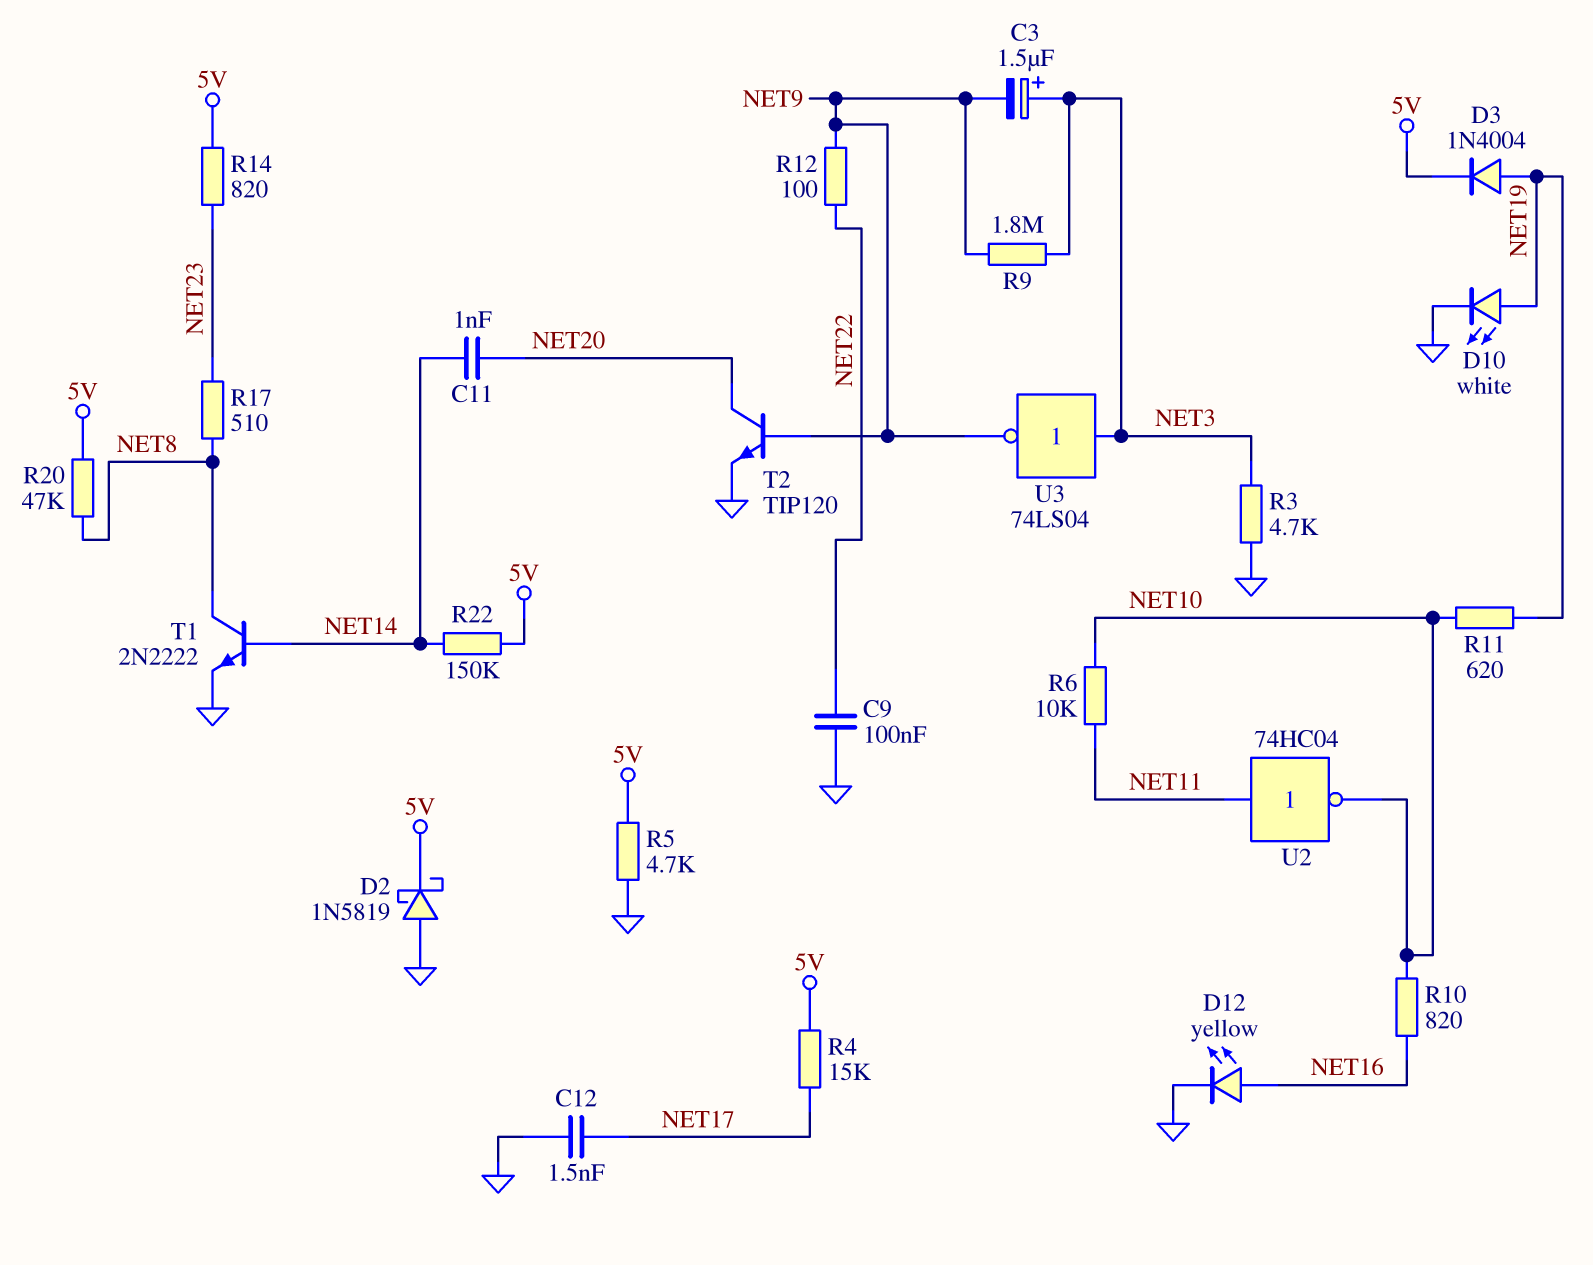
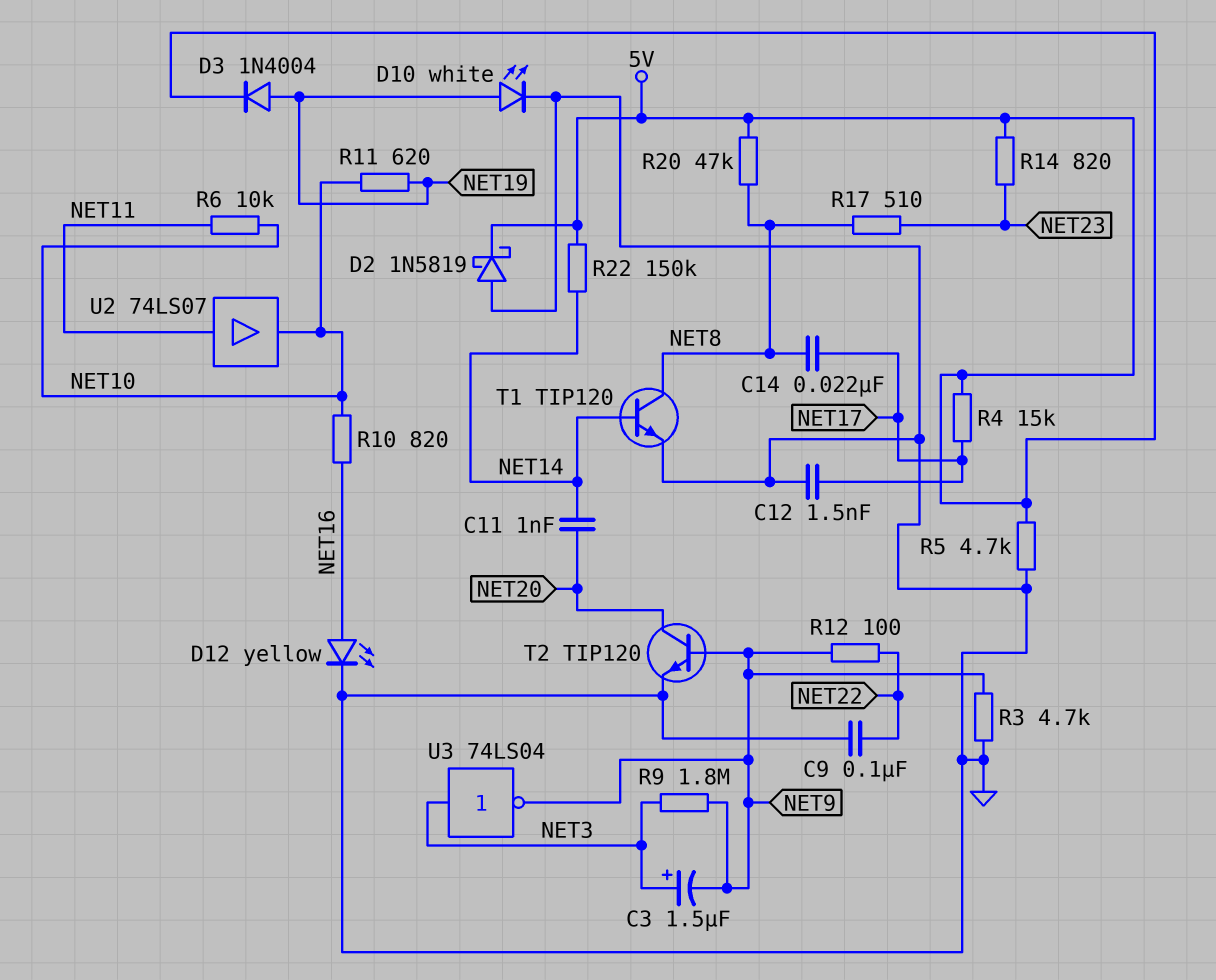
C14: none -> 22nF (NET8, NET17)
R3: 4.7k (GND, NET3) -> 4.7k (GND, NET9)
T1: NPN 2N2222 (B NET14, C NET8, E GND) -> NPN TIP120 (B NET14, C NET8, E GND)
U2: NOT 74HC04 (in NET11, out NET10) -> buffer 74LS07 (in NET11, out NET10)

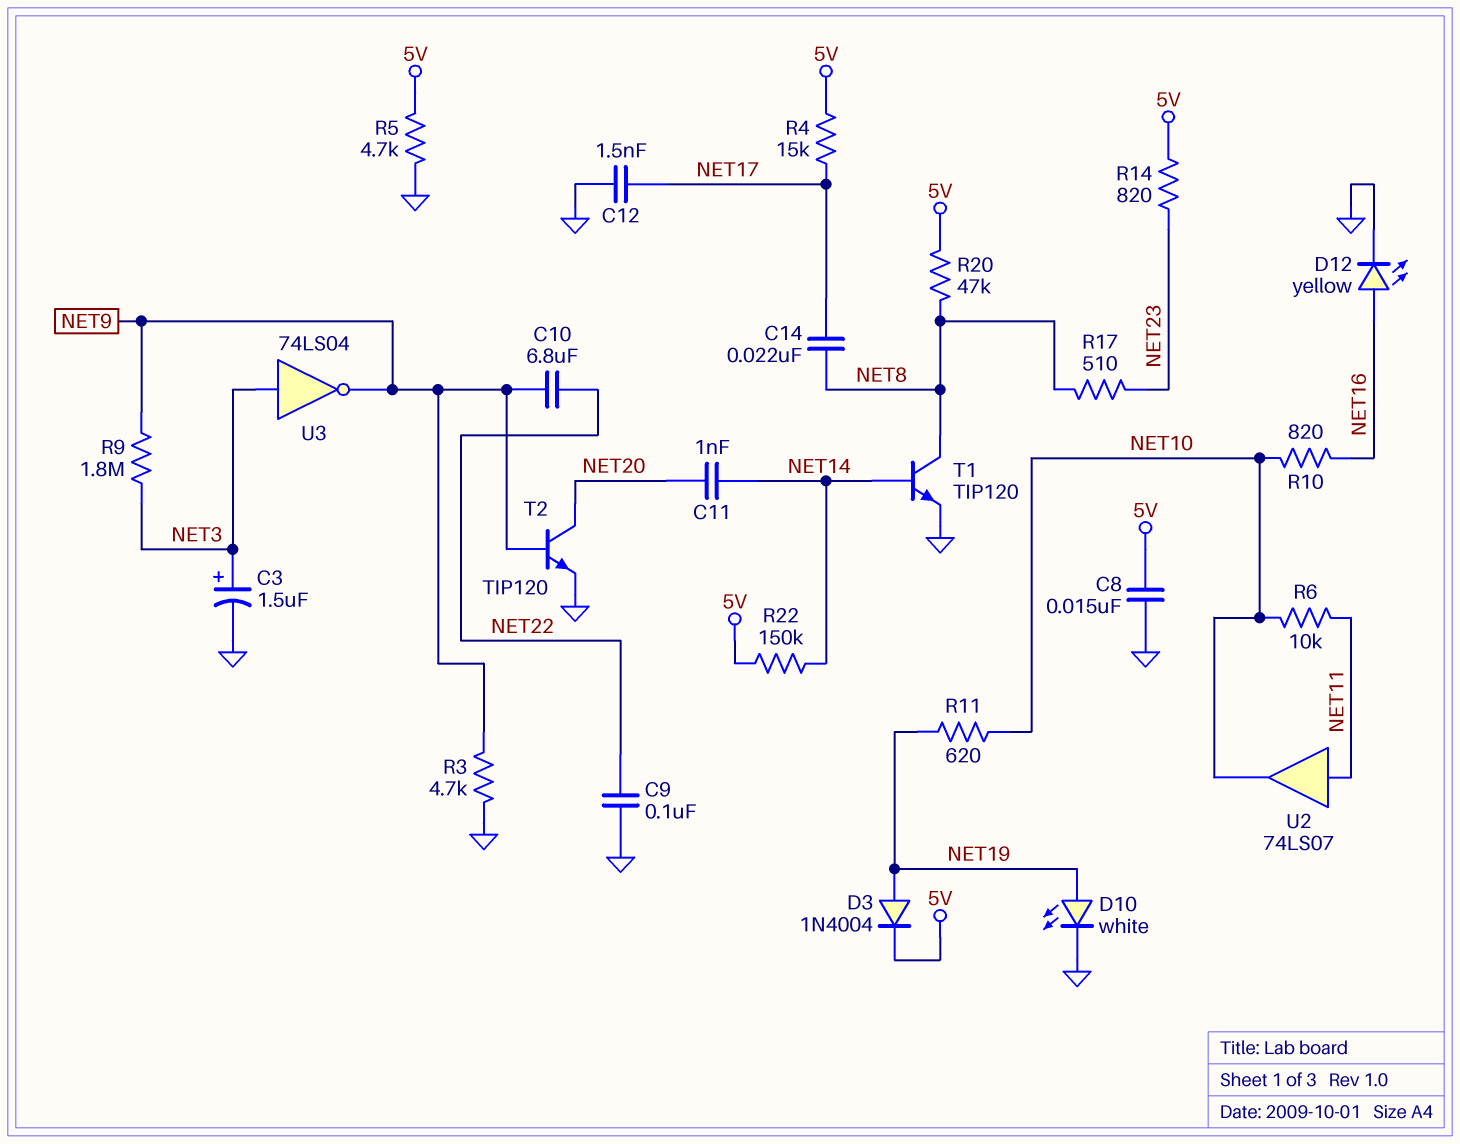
C3: 1.5uF (plus NET3, minus NET9) -> 1.5uF (plus NET3, minus GND)
C8: none -> 15nF (5V, GND)
C10: none -> 6.8uF (NET9, NET22)
D2: schottky 1N5819 (A GND, K 5V) -> none
R12: 100 (NET9, NET22) -> none

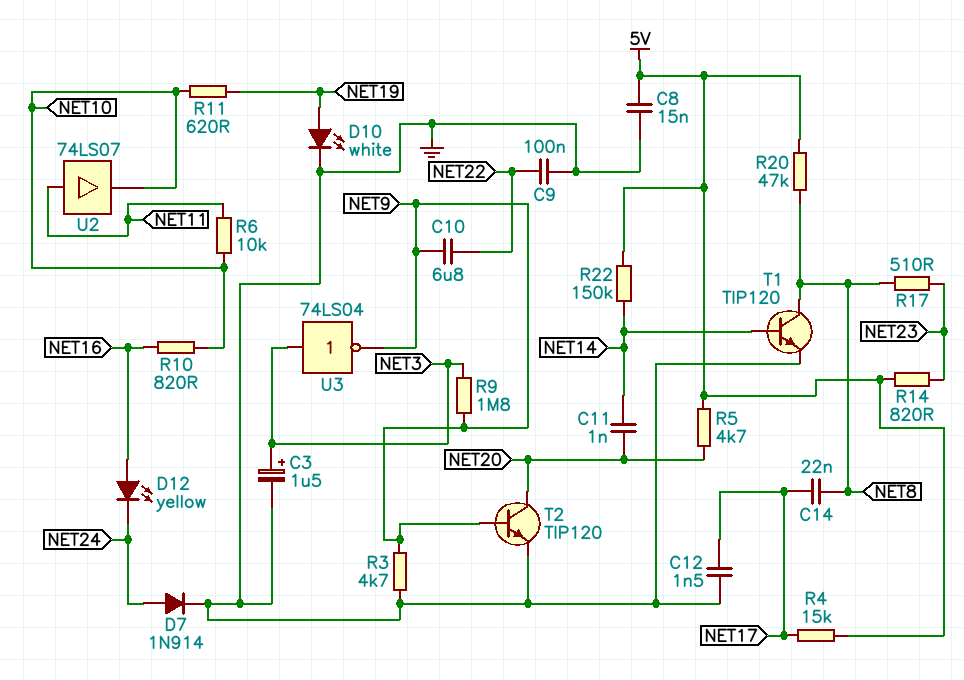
D3: diode 1N4004 (A NET19, K 5V) -> none
D7: none -> diode 1N914 (A NET24, K GND)
D12: LED yellow (A NET16, K GND) -> LED yellow (A NET16, K NET24)
R5: 4.7k (5V, GND) -> 4.7k (5V, NET20)

